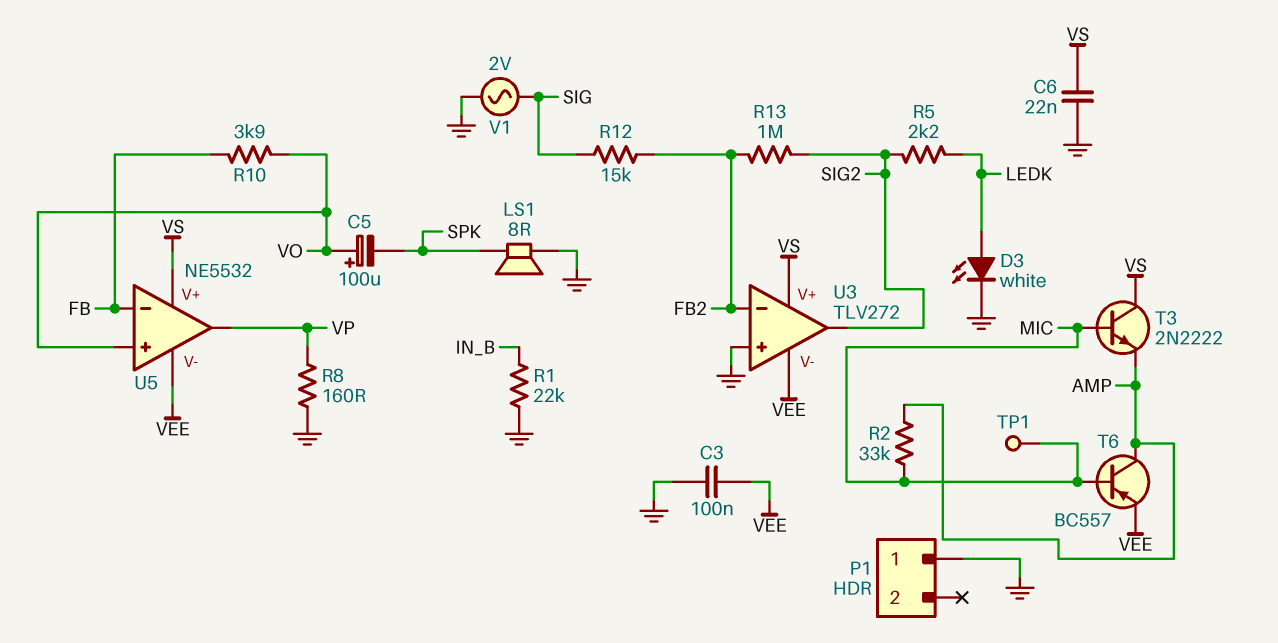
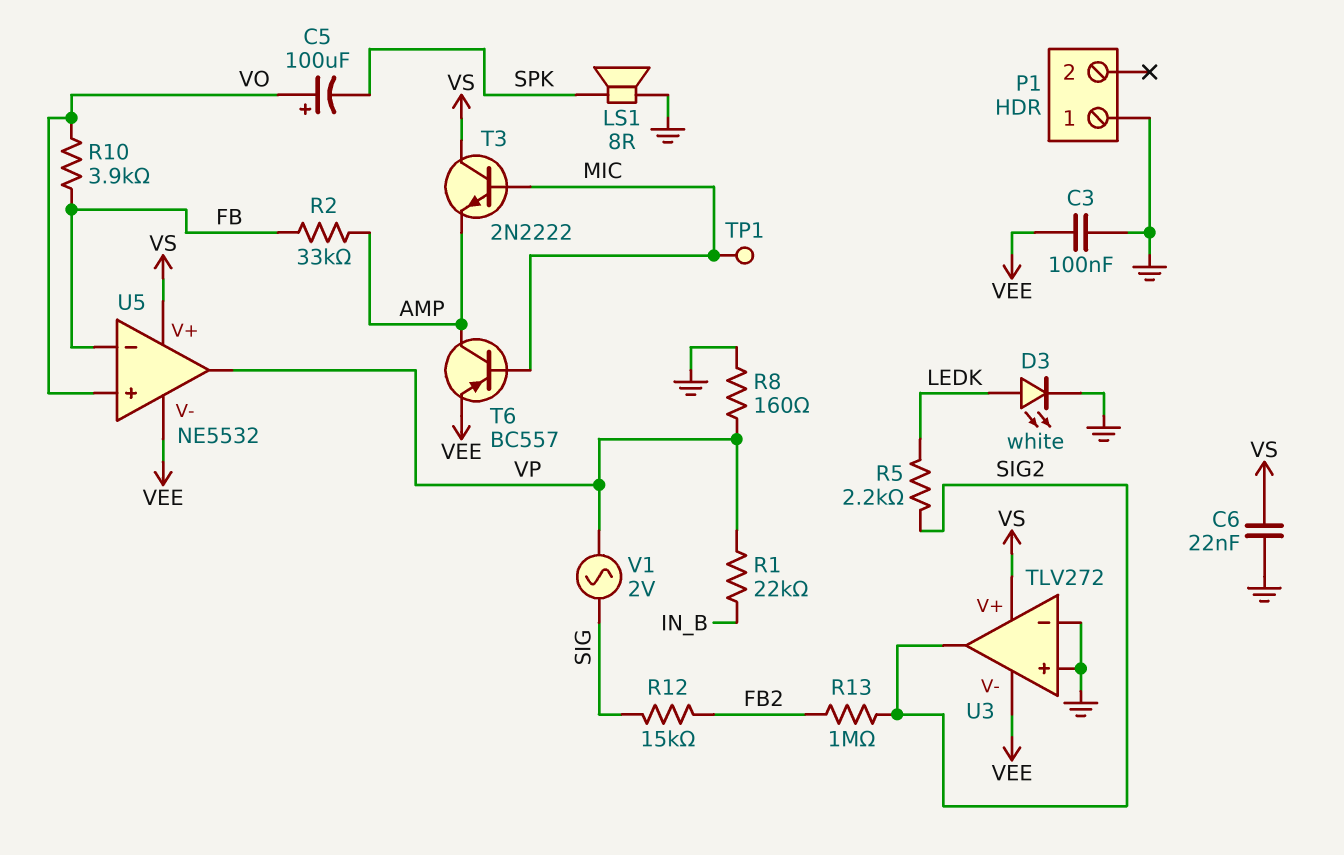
R1: 22k (GND, IN_B) -> 22k (IN_B, VP)
R2: 33k (AMP, MIC) -> 33k (AMP, FB)
U3 pin in-: FB2 -> GND
V1: AC 2V (GND, SIG) -> AC 2V (SIG, VP)

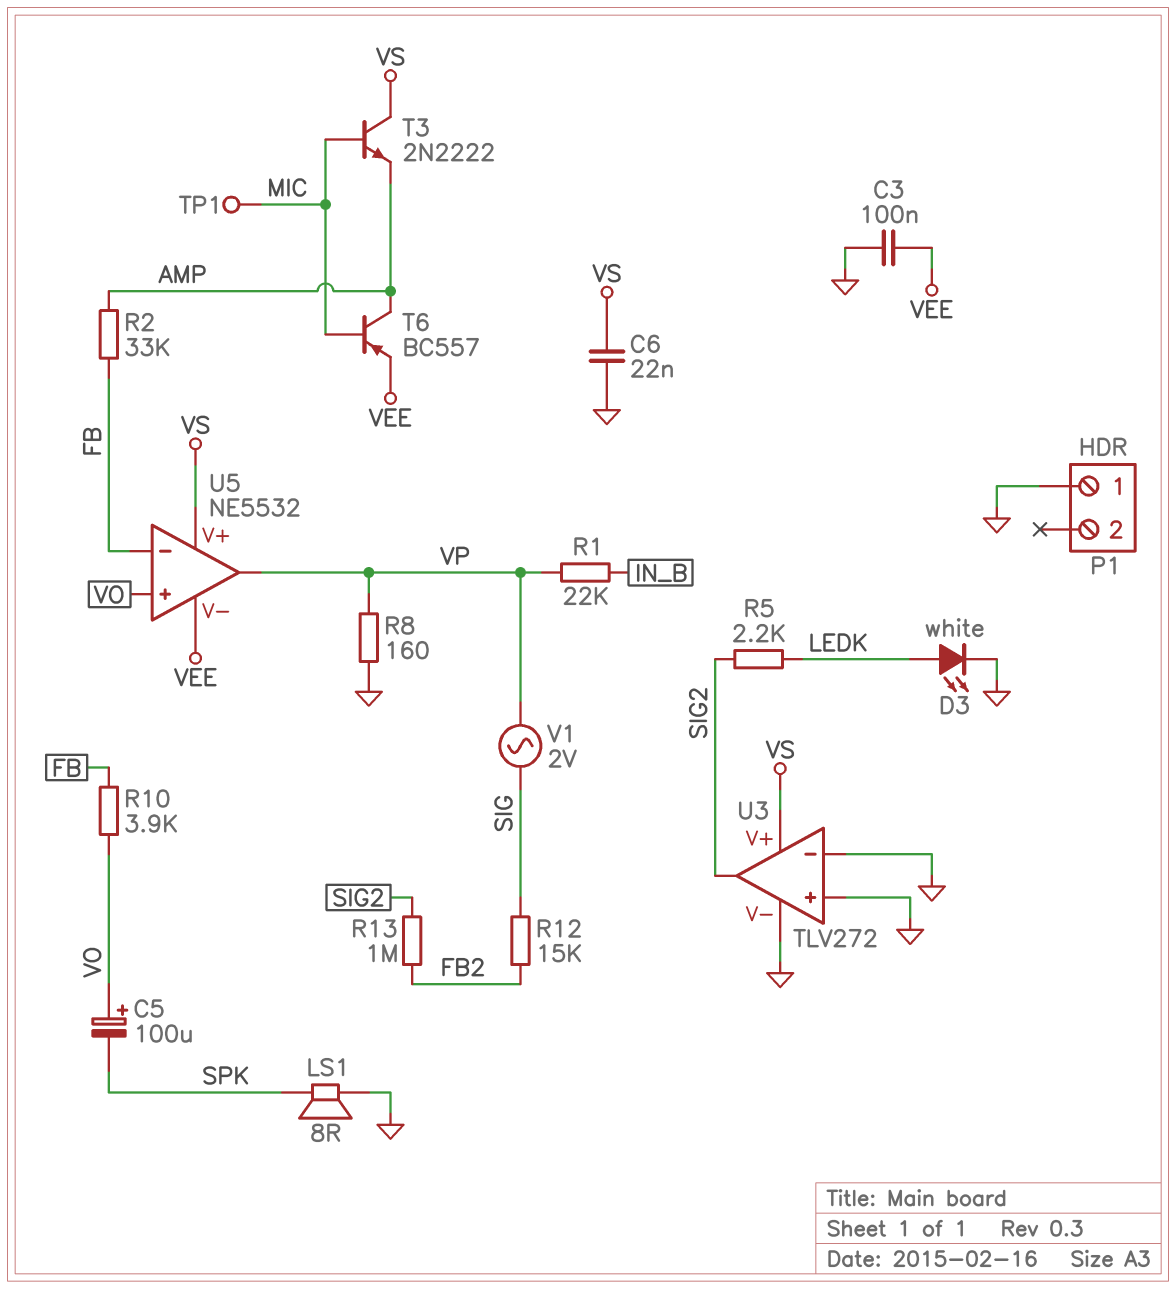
U3 pin V-: VEE -> GND

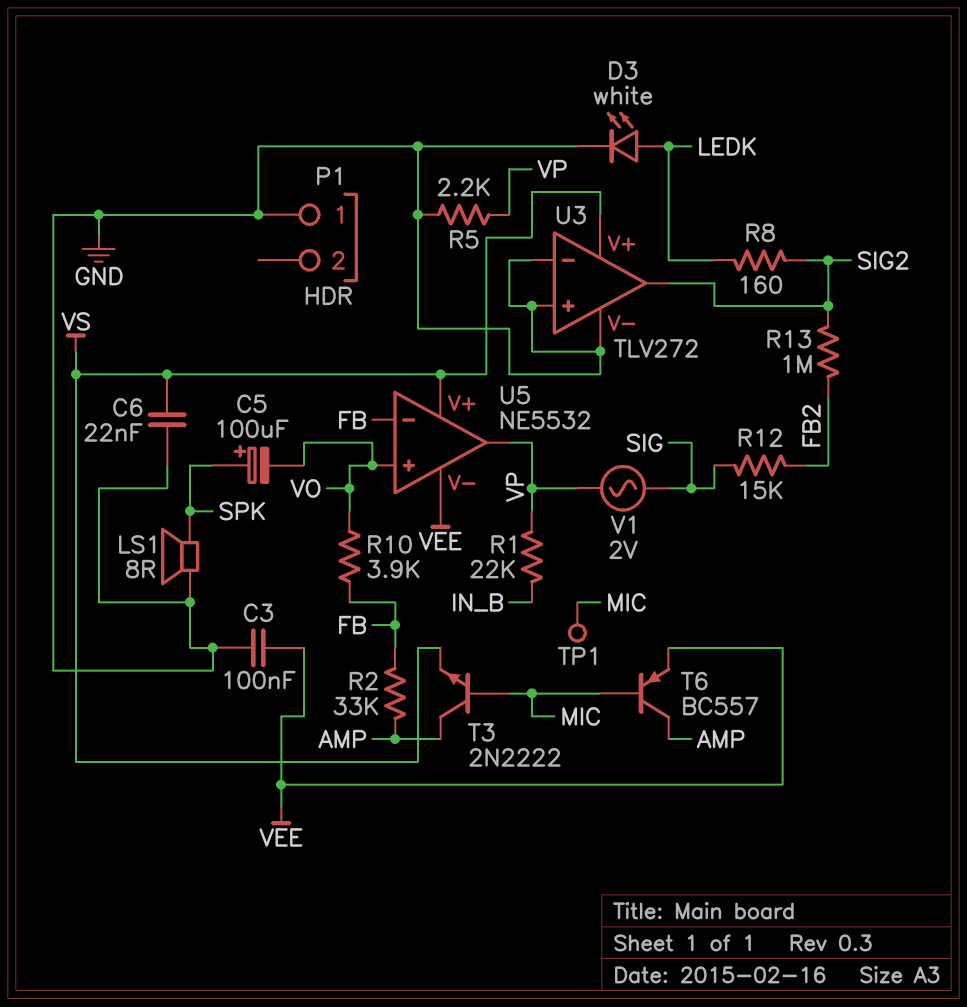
C5: 100uF (plus VO, minus SPK) -> 100uF (plus SPK, minus VO)
R5: 2.2k (LEDK, SIG2) -> 2.2k (GND, VP)
R8: 160 (GND, VP) -> 160 (LEDK, SIG2)
T3: NPN 2N2222 (B MIC, C VS, E AMP) -> NPN 2N2222 (B MIC, C AMP, E VS)

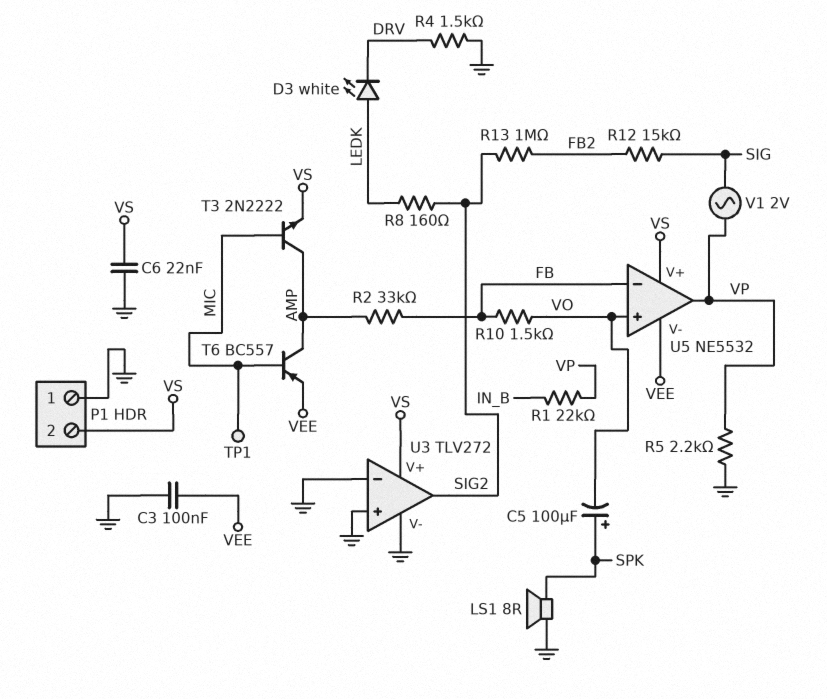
D3: LED white (A LEDK, K GND) -> LED white (A LEDK, K DRV)
P1 pin 2: none -> VS
R4: none -> 1.5k (DRV, GND)
R10: 3.9k (FB, VO) -> 1.5k (FB, VO)

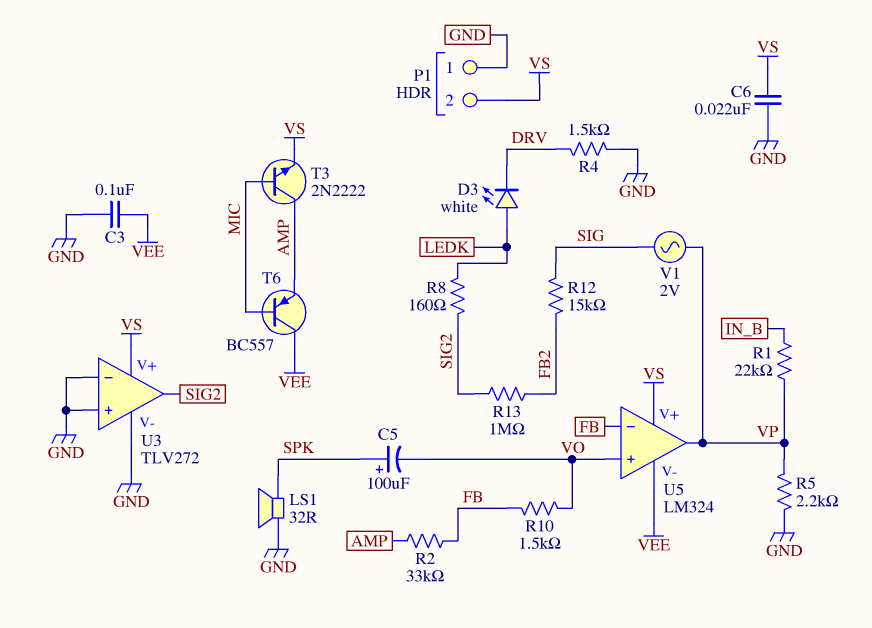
LS1: speaker 8R (GND, SPK) -> speaker 32R (GND, SPK)
T6: PNP BC557 (B MIC, C AMP, E VEE) -> PNP BC557 (B MIC, C VEE, E AMP)
TP1: test point (MIC) -> none
U5: NE5532 -> LM324

